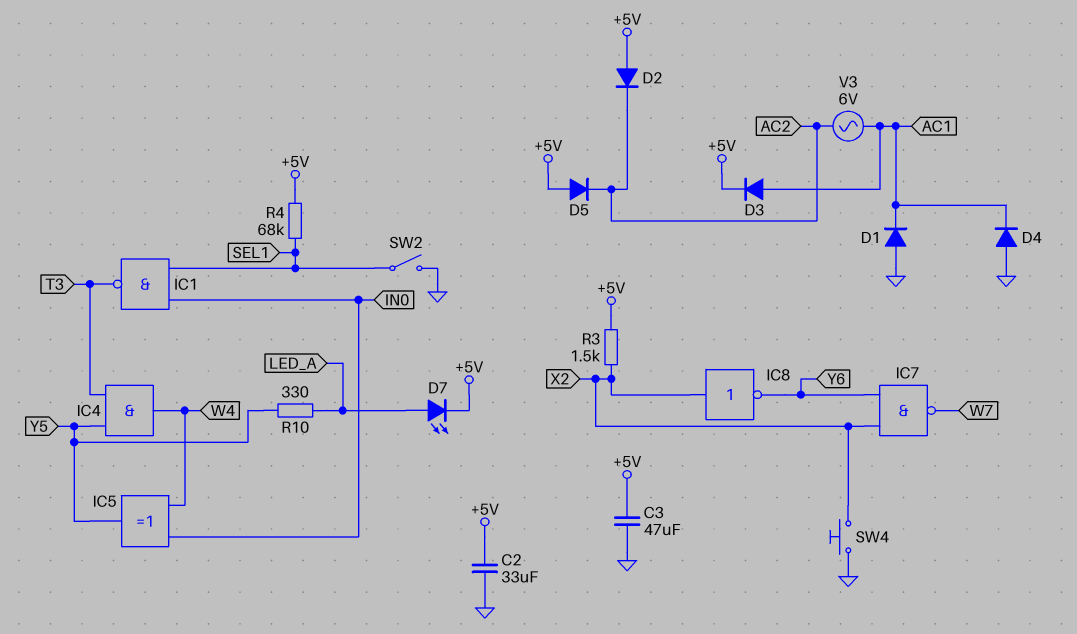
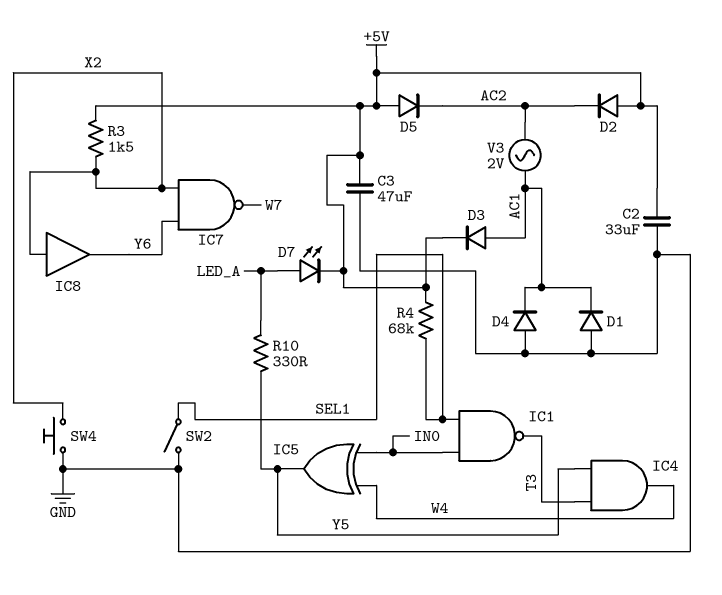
IC8: NOT (in X2, out Y6) -> buffer (in X2, out Y6)
V3: AC 6V (AC1, AC2) -> AC 2V (AC1, AC2)

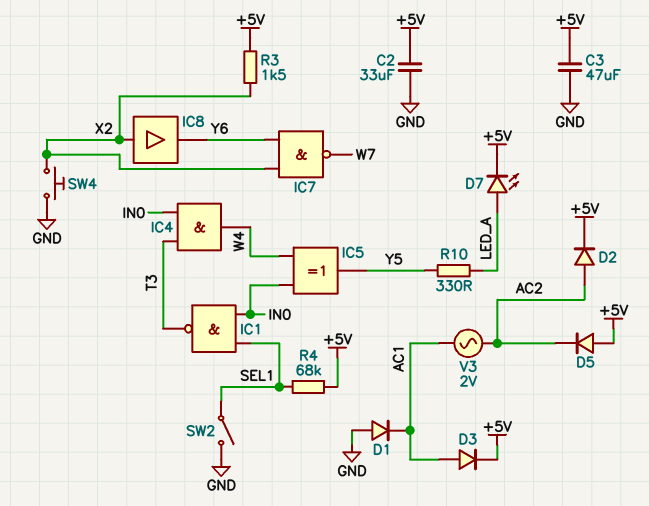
D2: diode (A +5V, K AC2) -> diode (A AC2, K +5V)
D4: diode (A GND, K AC1) -> none
IC4: AND (in T3, in Y5, out W4) -> AND (in IN0, in T3, out W4)

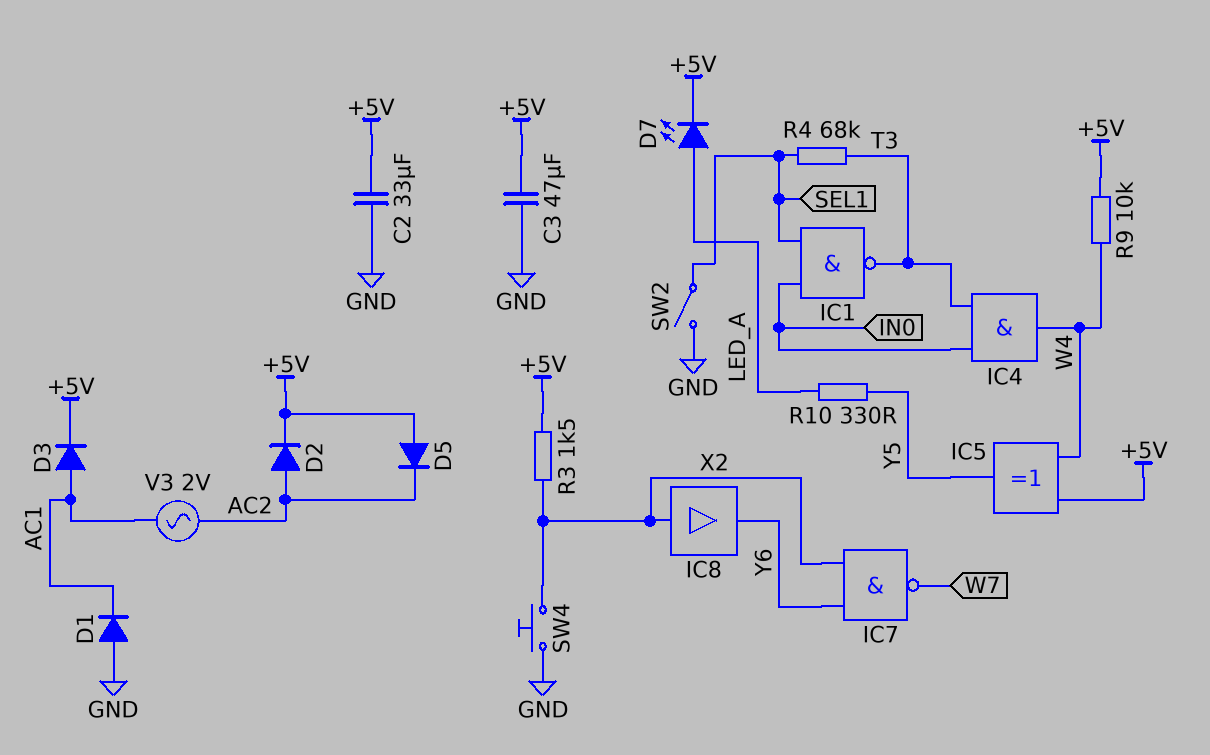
IC5: XOR (in IN0, in W4, out Y5) -> XOR (in +5V, in W4, out Y5)
R4: 68k (+5V, SEL1) -> 68k (SEL1, T3)
R9: none -> 10k (+5V, W4)

